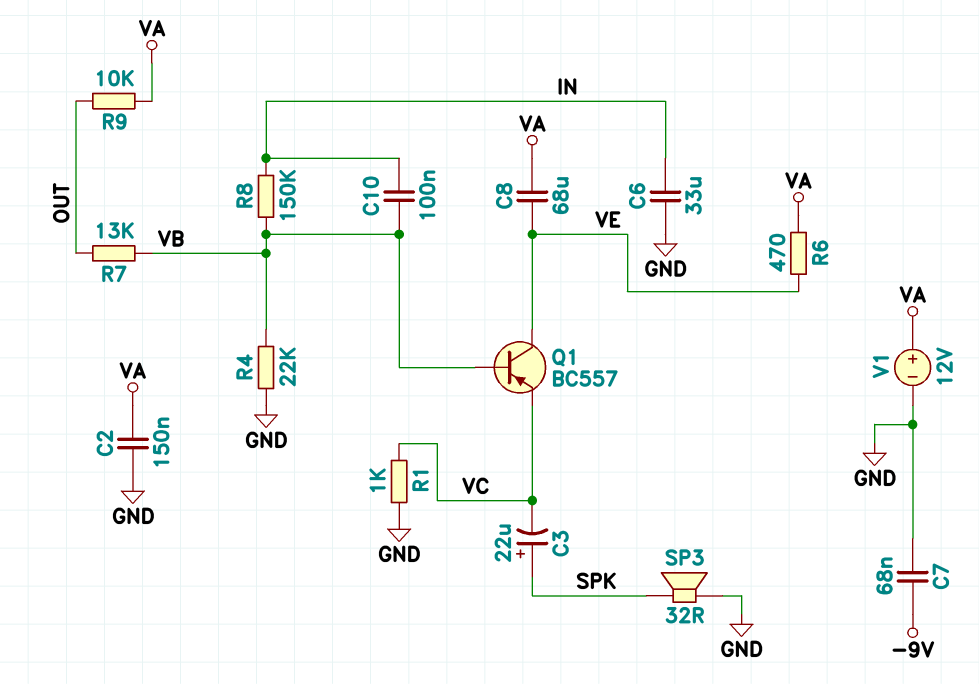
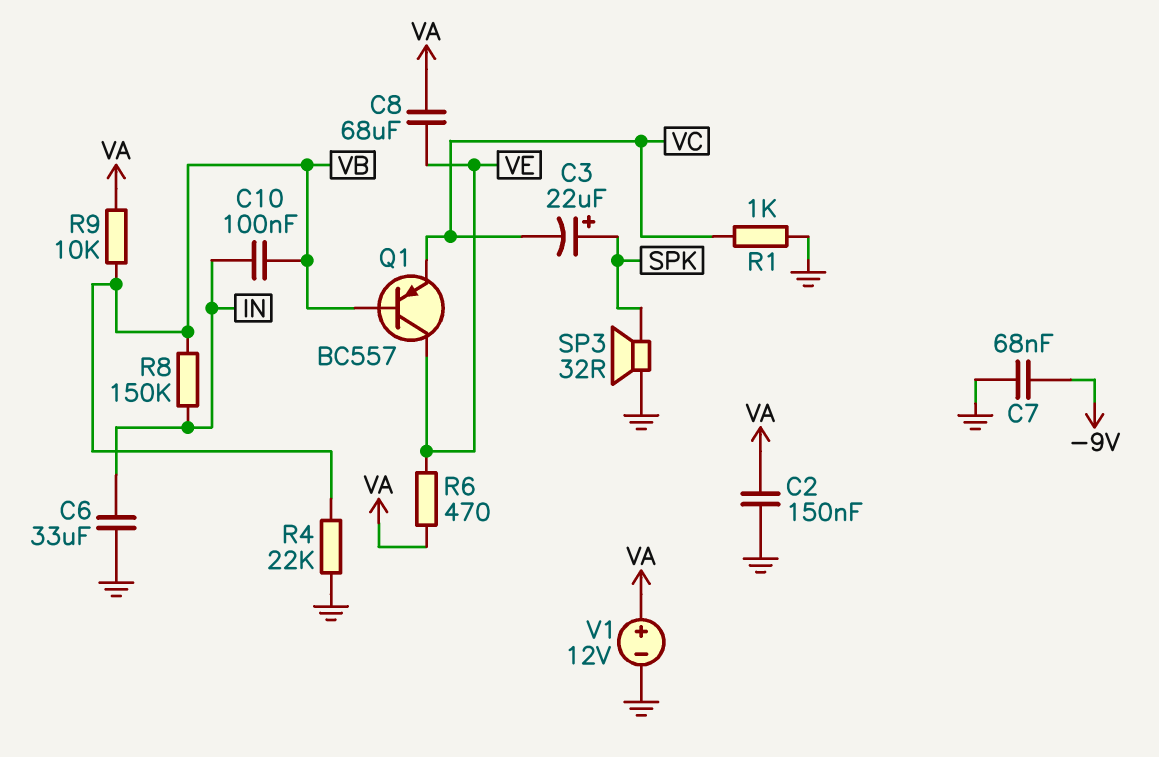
R7: 13k (OUT, VB) -> none
R9: 10k (OUT, VA) -> 10k (VA, VB)

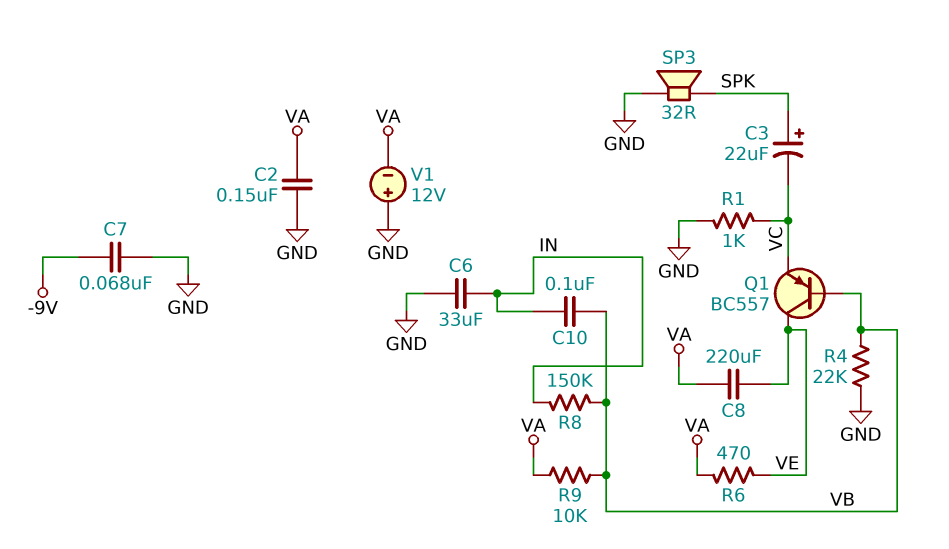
C8: 68uF (VA, VE) -> 220uF (VA, VE)
V1: 12V (plus VA, minus GND) -> 12V (plus GND, minus VA)

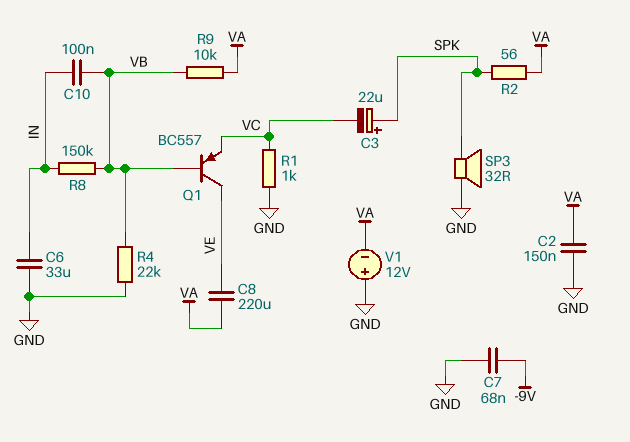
R2: none -> 56 (SPK, VA)
R6: 470 (VA, VE) -> none

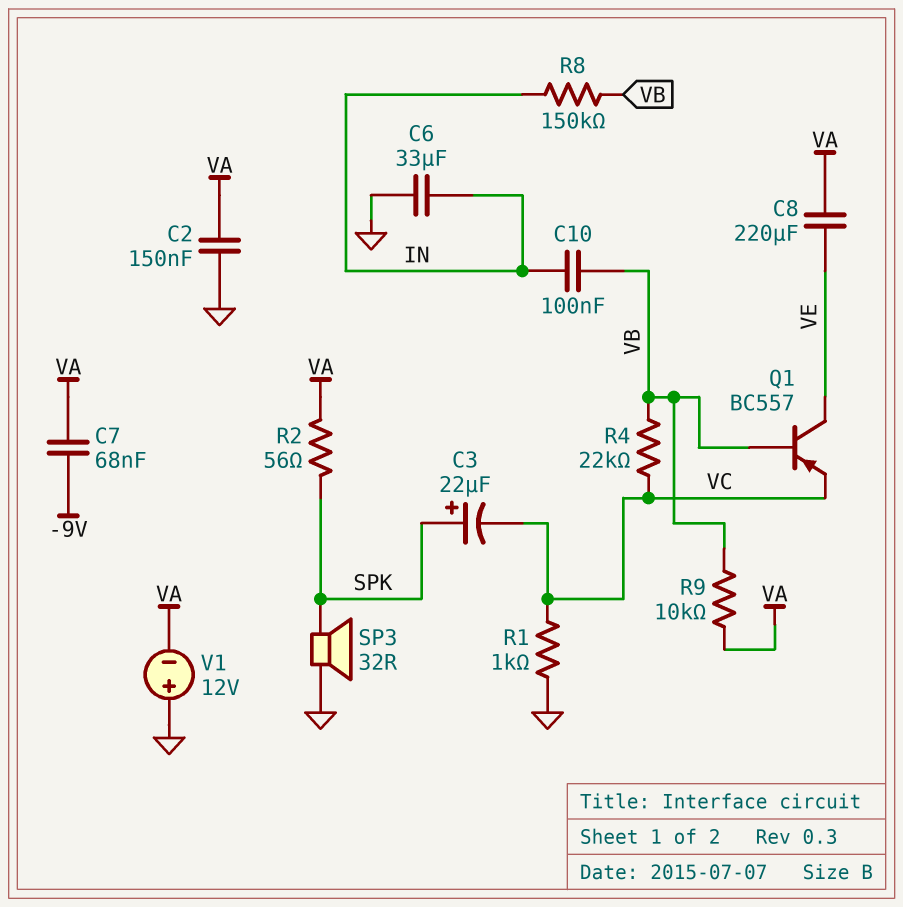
C7: 68nF (-9V, GND) -> 68nF (-9V, VA)
R4: 22k (GND, VB) -> 22k (VB, VC)

